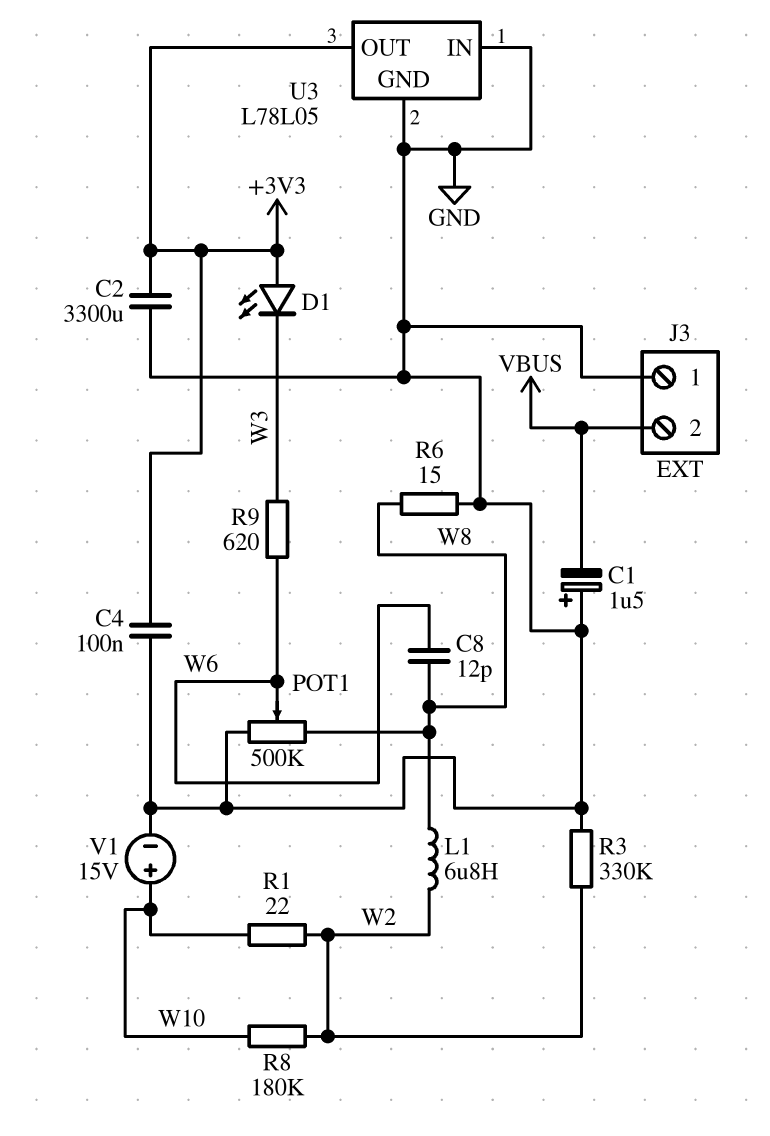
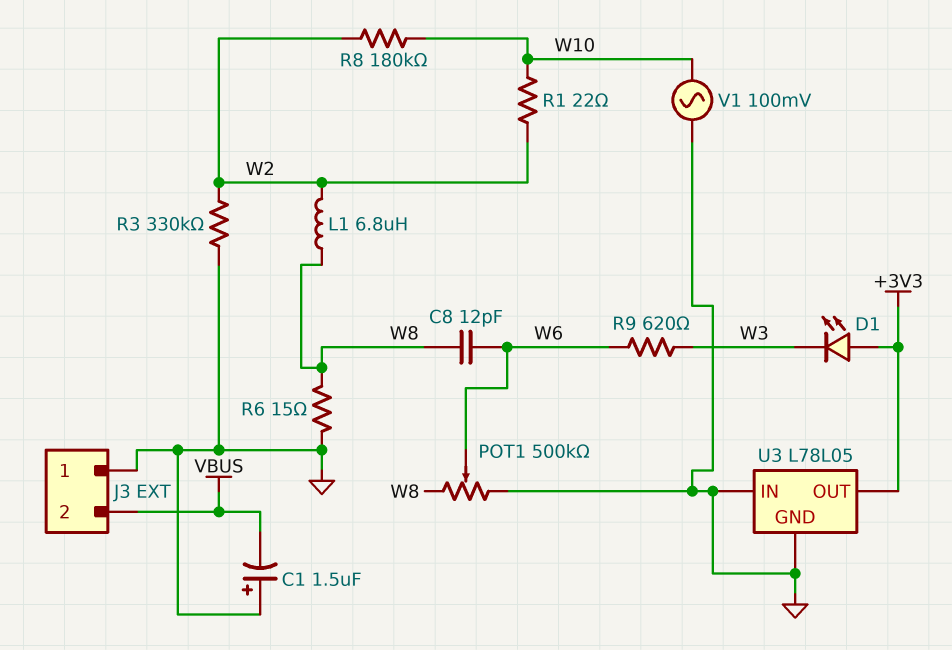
C2: 3300uF (+3V3, GND) -> none
C4: 100nF (+3V3, GND) -> none
V1: 15V (plus W10, minus GND) -> AC 100mV (GND, W10)

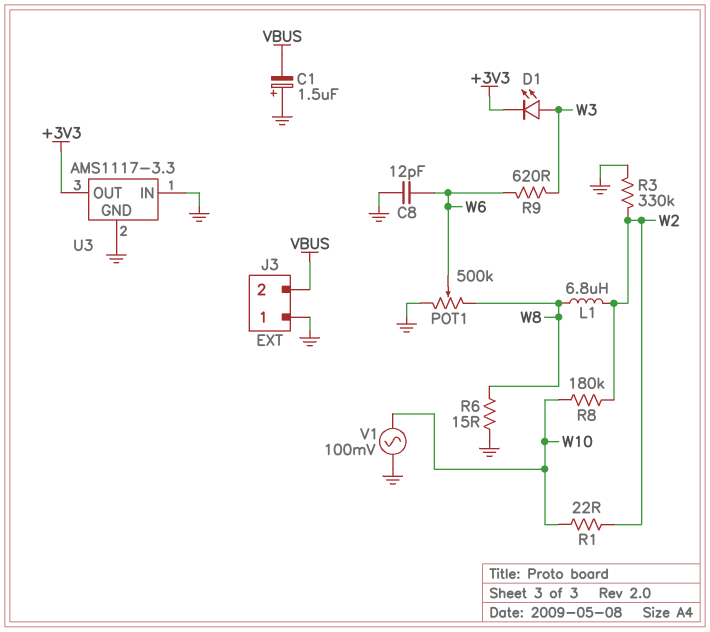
C8: 12pF (W6, W8) -> 12pF (GND, W6)
D1: LED (A +3V3, K W3) -> LED (A W3, K +3V3)
U3: L78L05 -> AMS1117-3.3

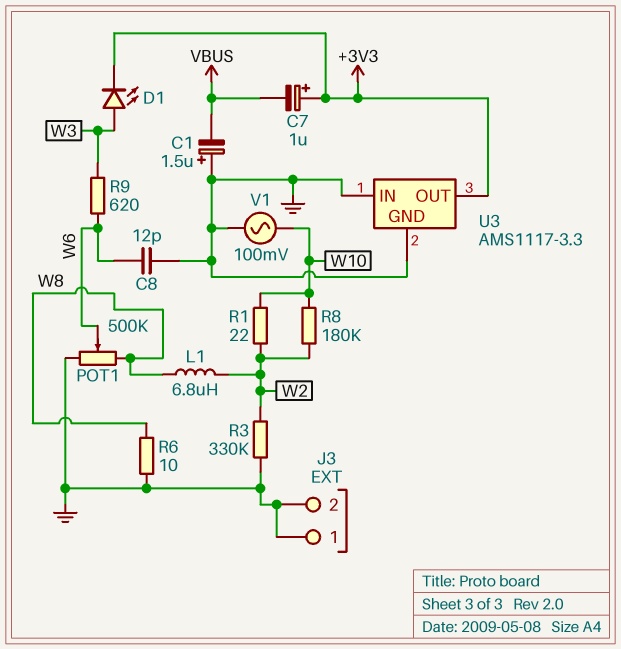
C7: none -> 1uF (plus +3V3, minus VBUS)
J3 pin 2: VBUS -> GND
R6: 15 (GND, W8) -> 10 (GND, W8)

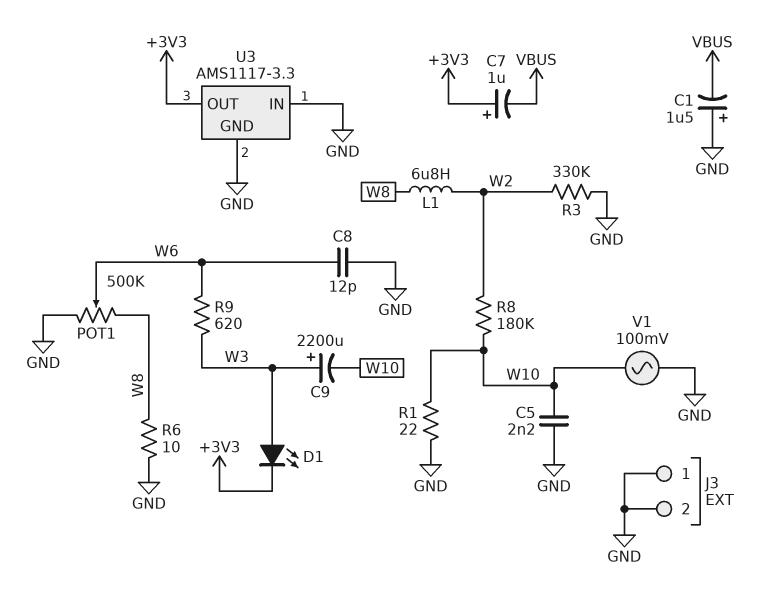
C5: none -> 2.2nF (GND, W10)
C9: none -> 2200uF (plus W3, minus W10)
R1: 22 (W2, W10) -> 22 (GND, W10)

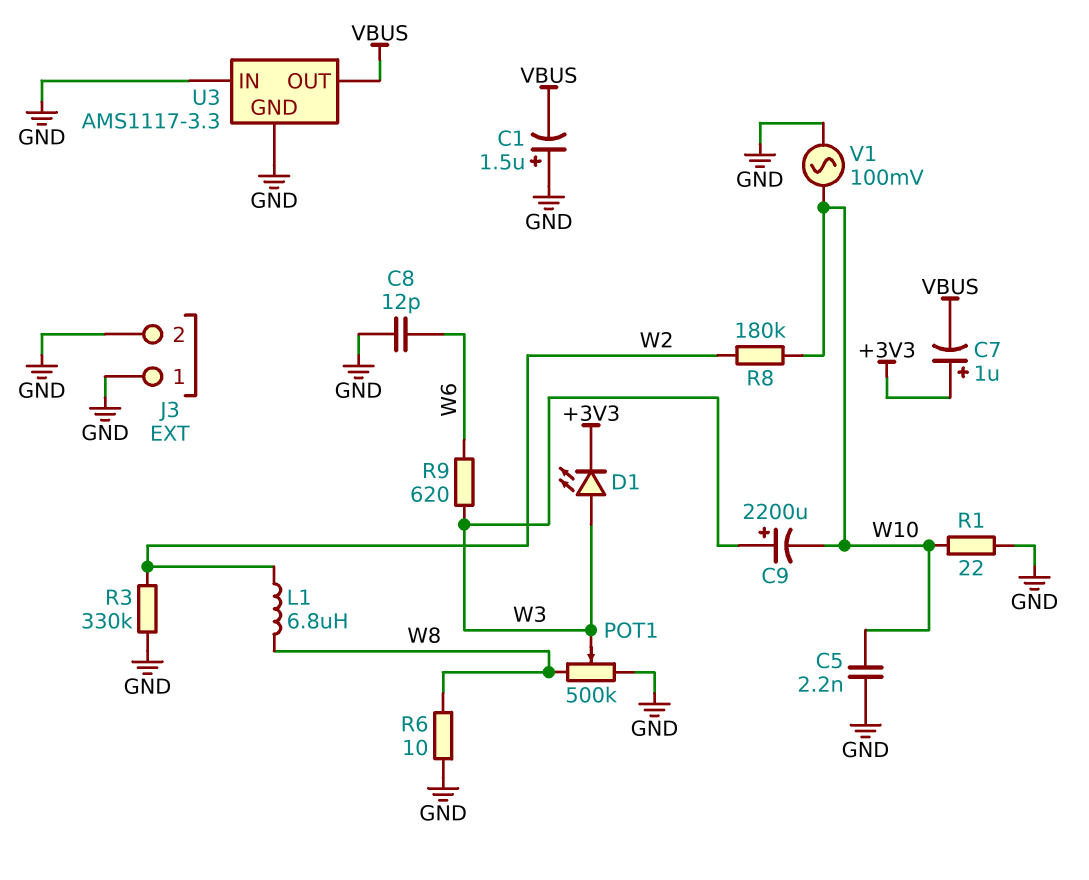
POT1: 500k (GND, W8, wiper W6) -> 500k (GND, W8, wiper W3)
U3 pin OUT: +3V3 -> VBUS

